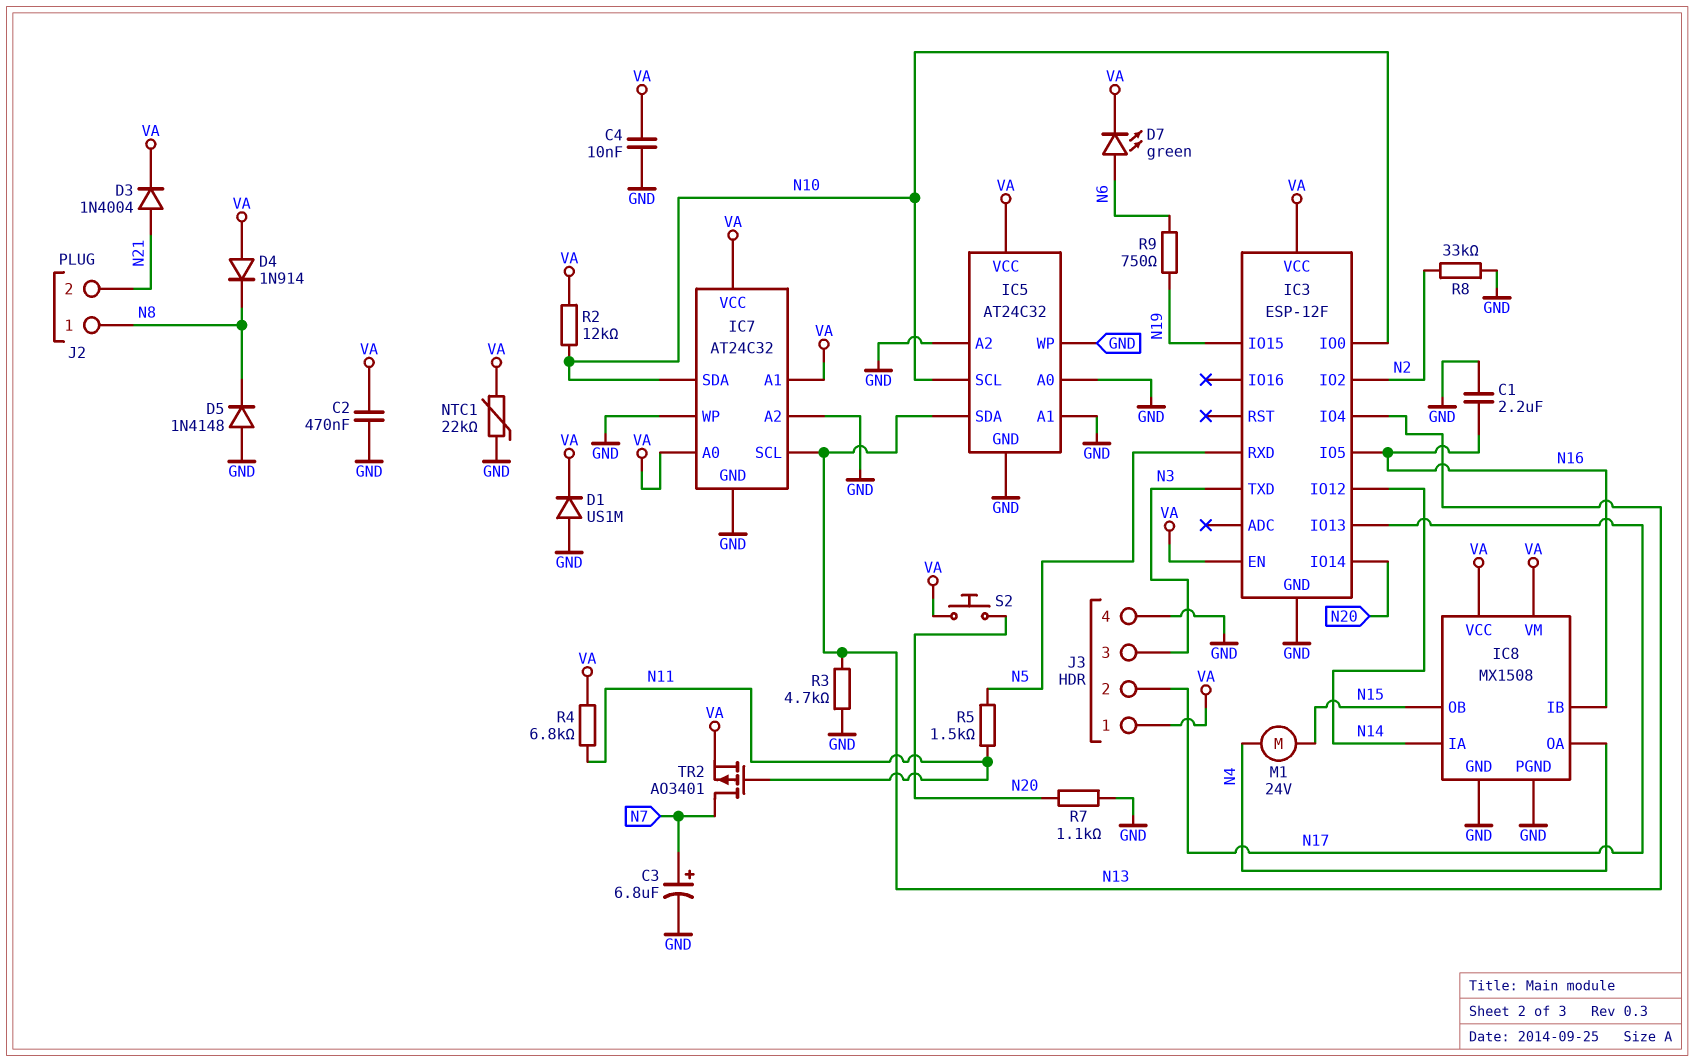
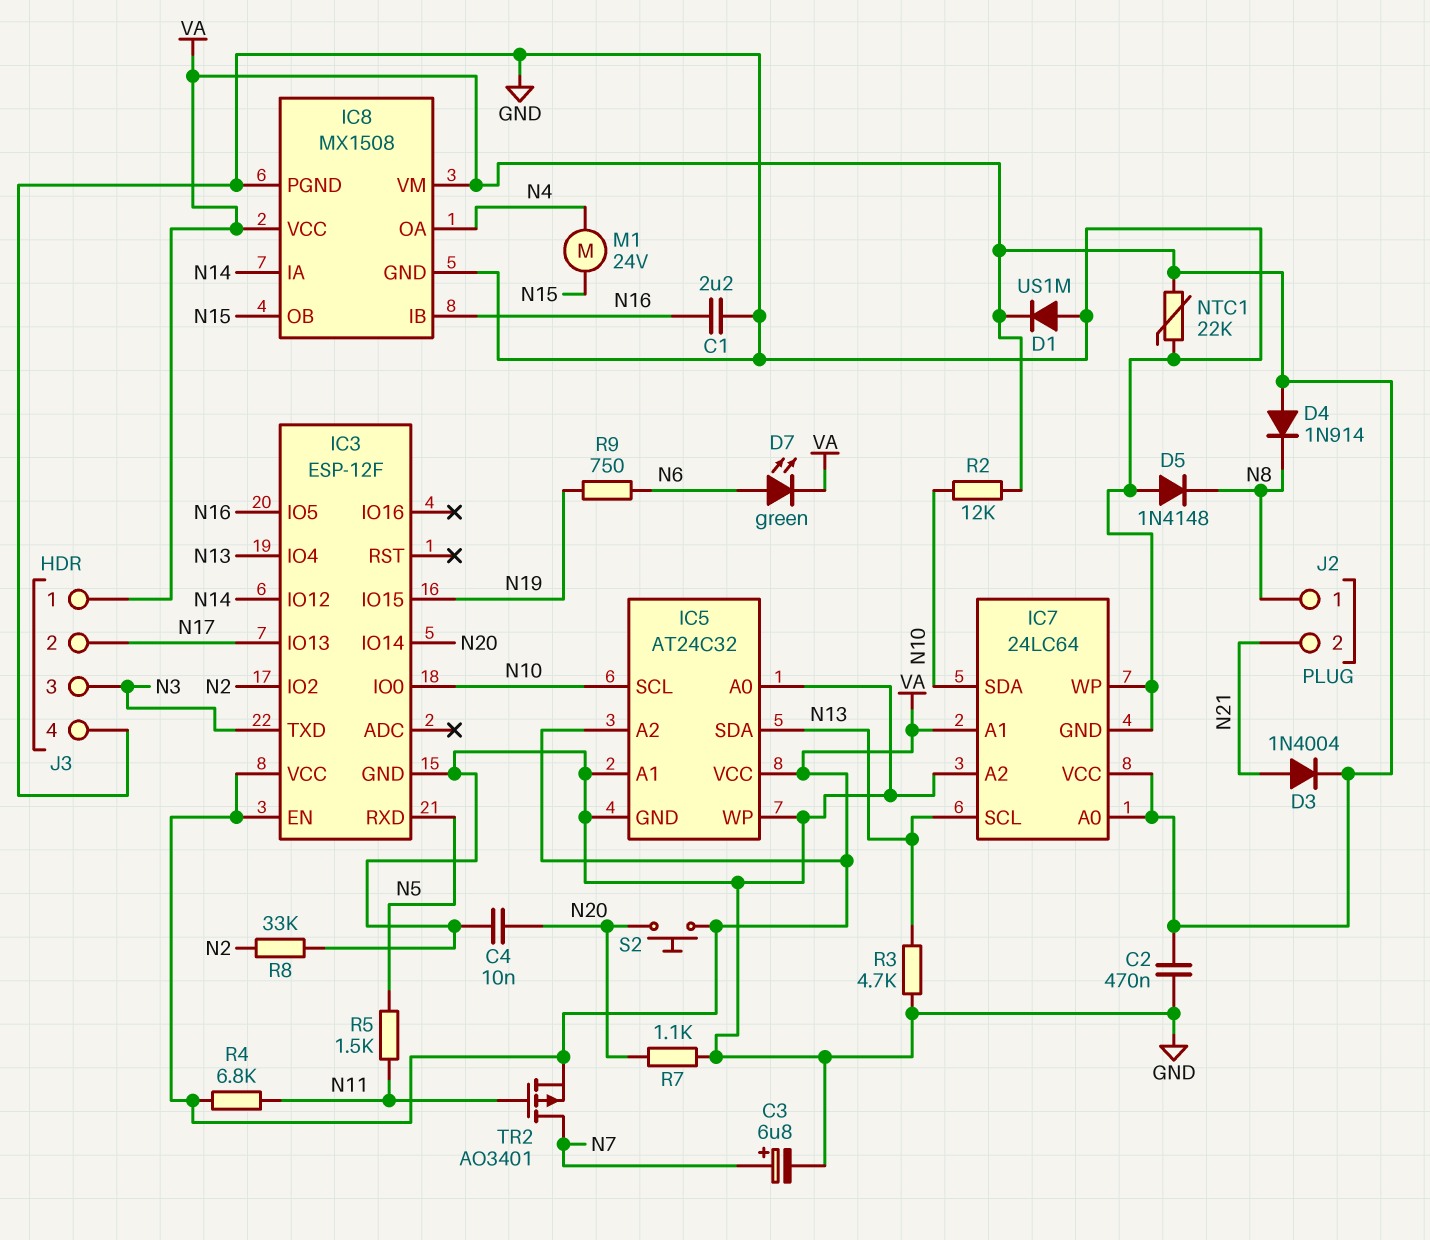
C4: 10nF (GND, VA) -> 10nF (GND, N20)
IC5 pin A2: GND -> VA
IC7: AT24C32 -> 24LC64

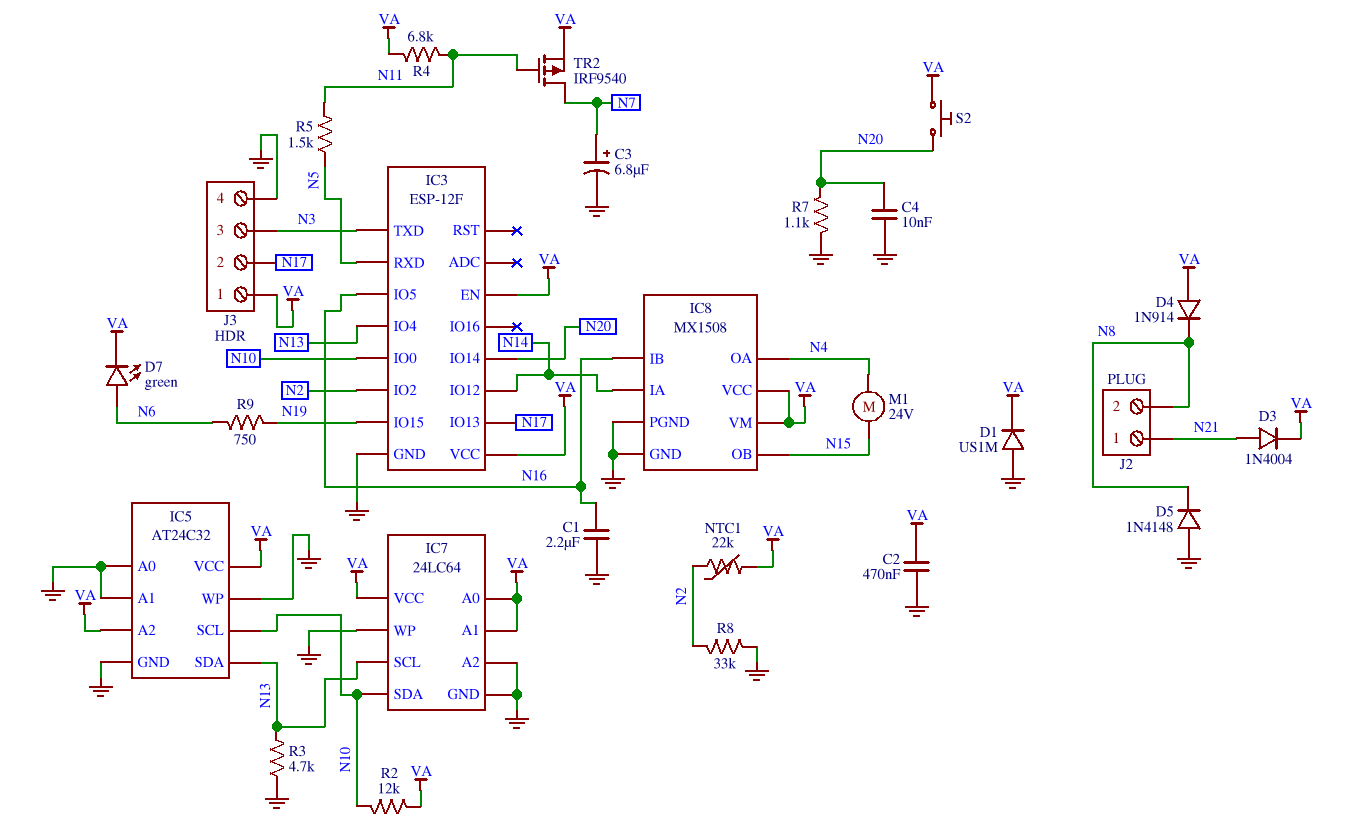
J2 pin 1: N8 -> N21
J2 pin 2: N21 -> N8
NTC1: 22k (GND, VA) -> 22k (N2, VA)
TR2: PMOS AO3401 (G N11, D N7, S VA) -> PMOS IRF9540 (G N11, D N7, S VA)

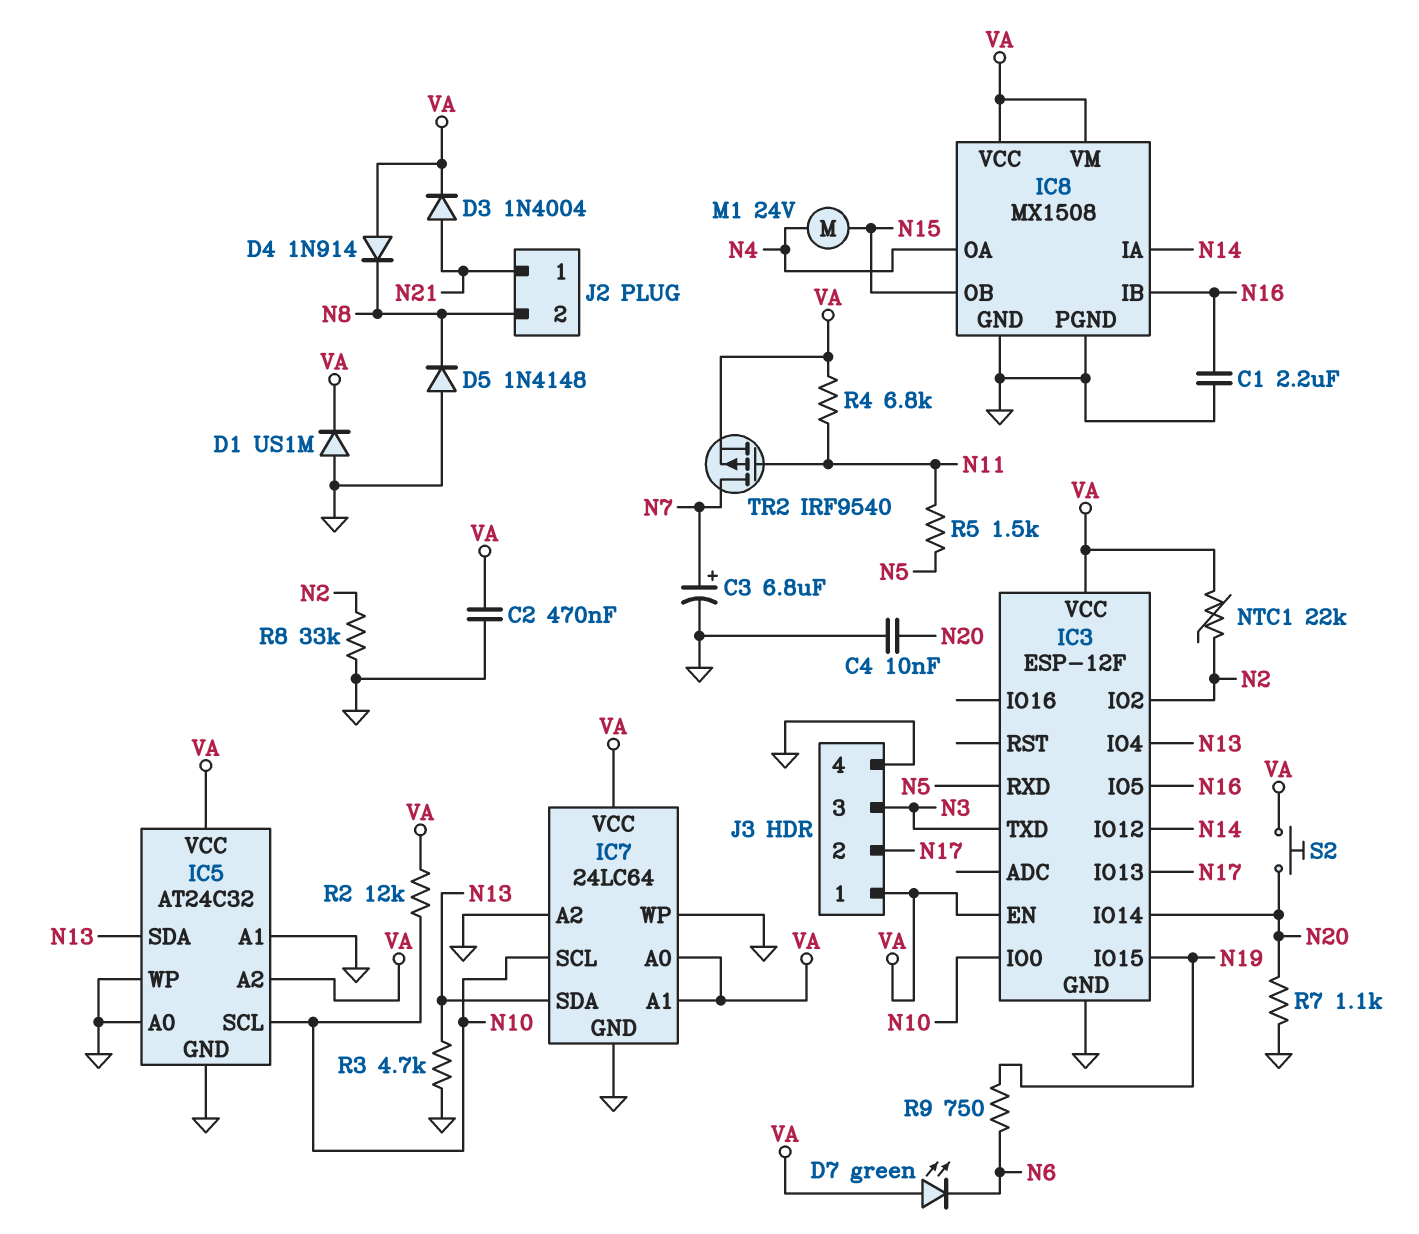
D7: LED green (A N6, K VA) -> LED green (A VA, K N6)
IC7 pin SCL: N13 -> N10
IC7 pin SDA: N10 -> N13

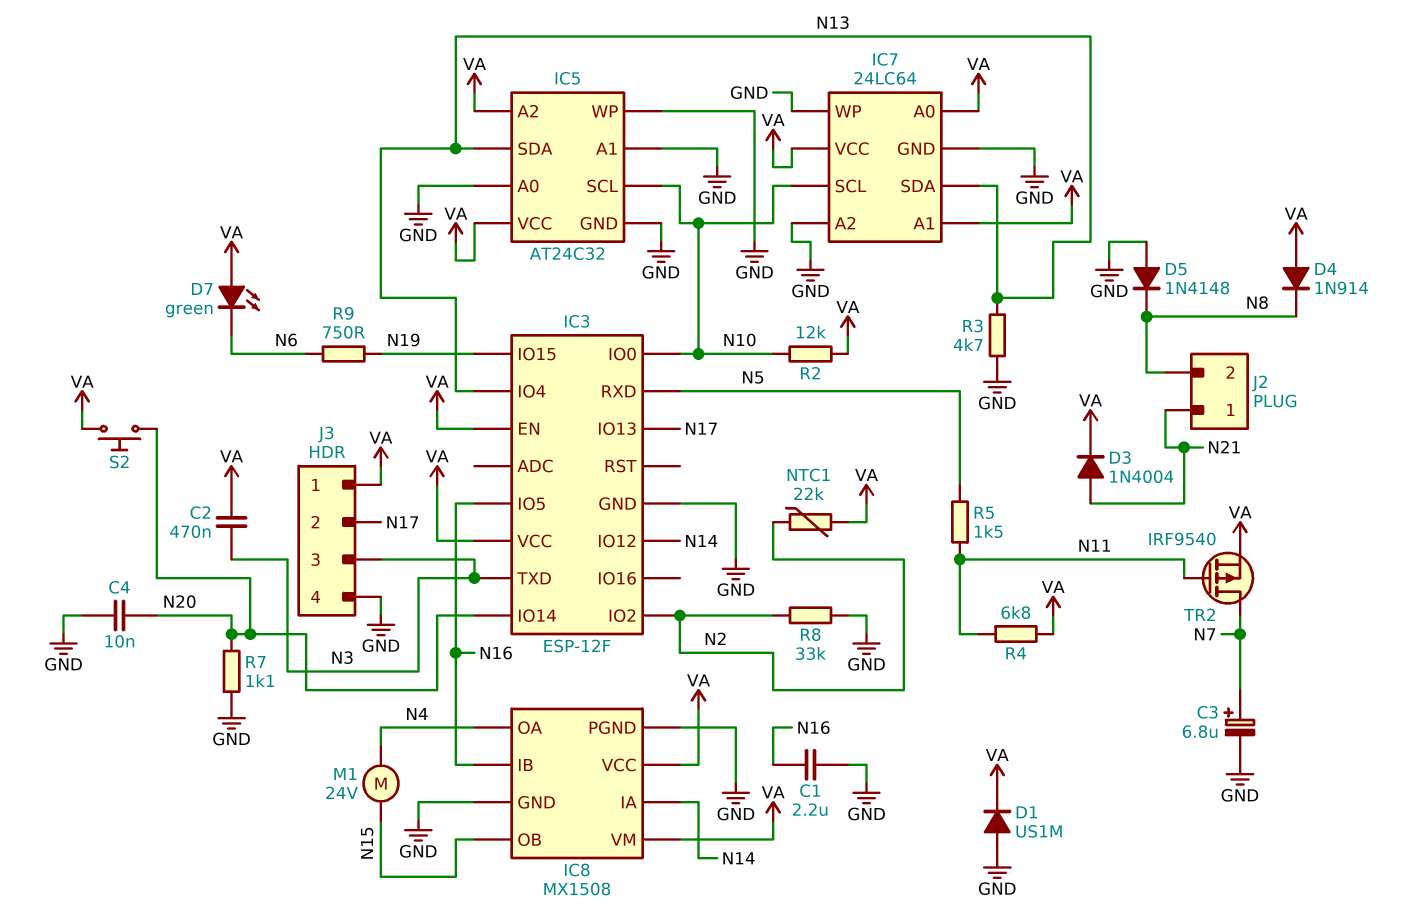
C2: 470nF (GND, VA) -> 470nF (N3, VA)

